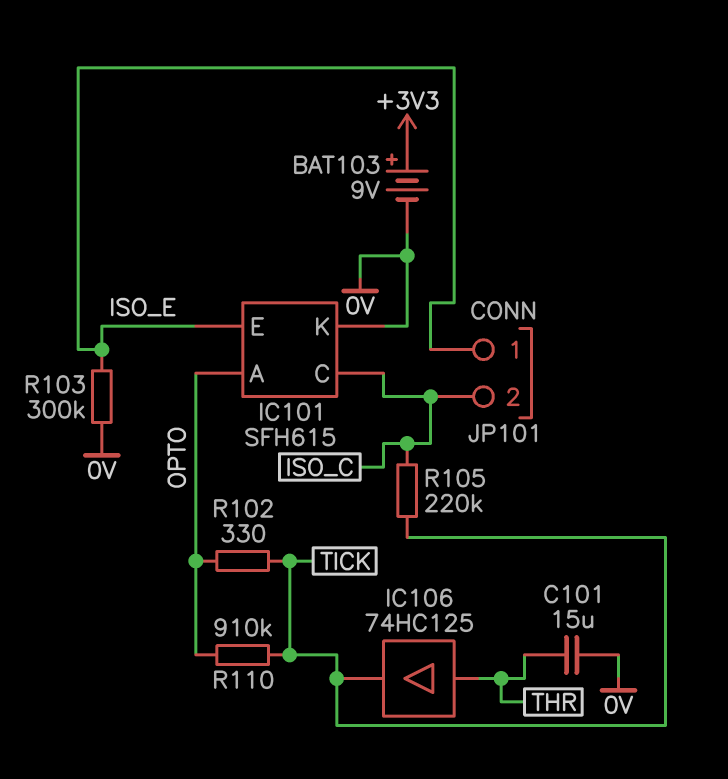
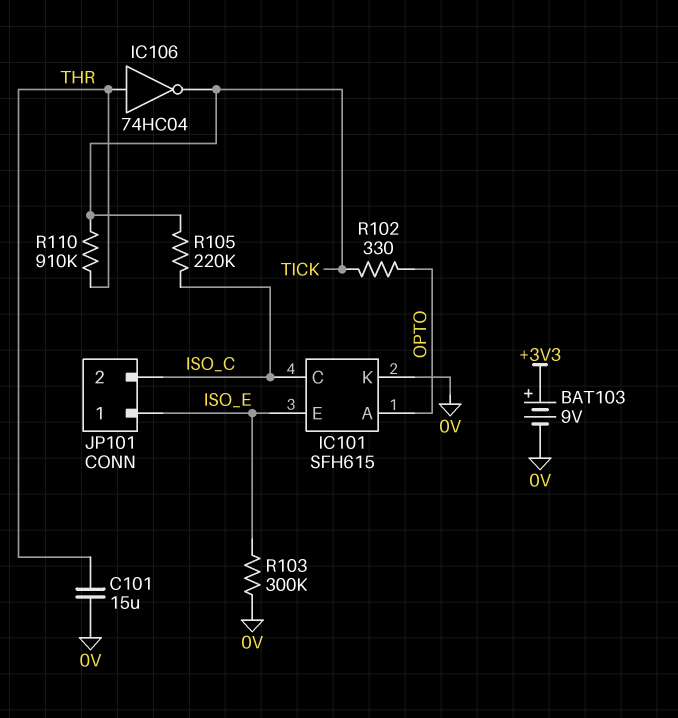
IC106: buffer 74HC125 (in THR, out TICK) -> NOT 74HC04 (in THR, out TICK)
R110: 910k (OPTO, TICK) -> 910k (THR, TICK)

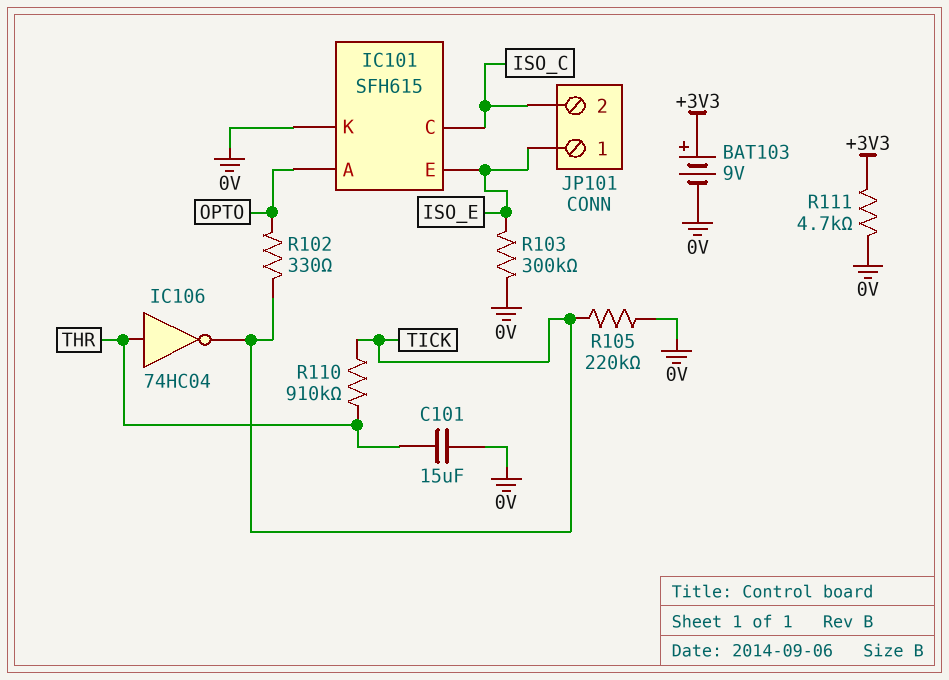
R105: 220k (ISO_C, TICK) -> 220k (0V, TICK)
R111: none -> 4.7k (+3V3, 0V)

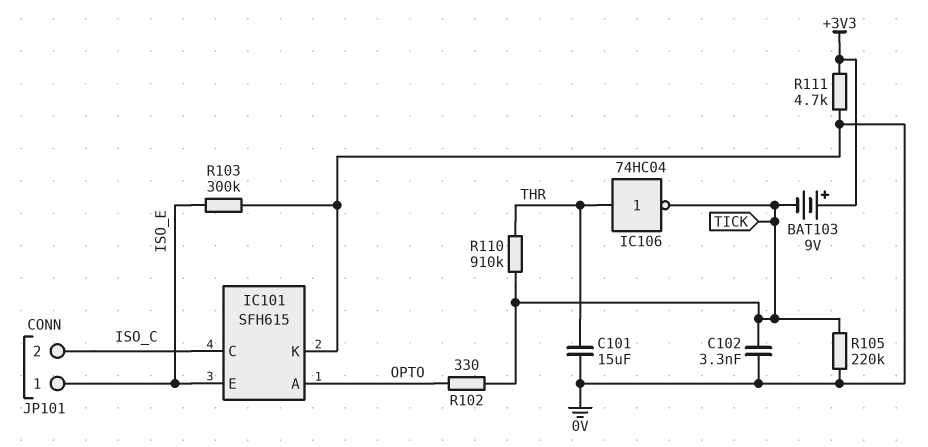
BAT103: 9V (plus +3V3, minus 0V) -> 9V (plus +3V3, minus TICK)
C102: none -> 3.3nF (0V, TICK)

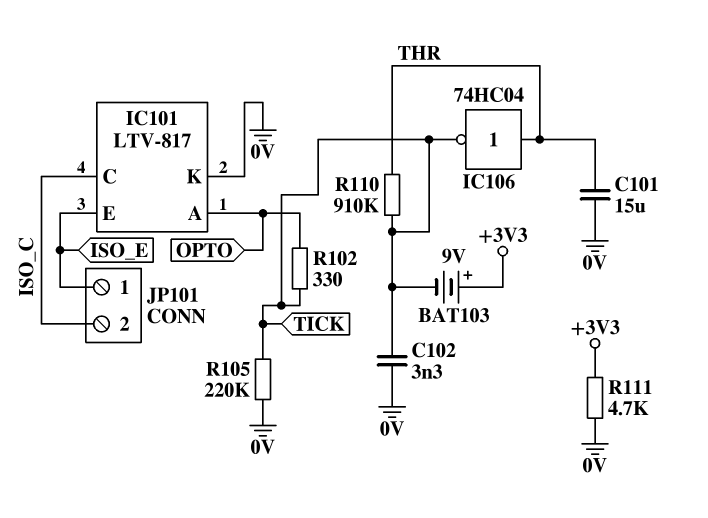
IC101: SFH615 -> LTV-817
R103: 300k (0V, ISO_E) -> none

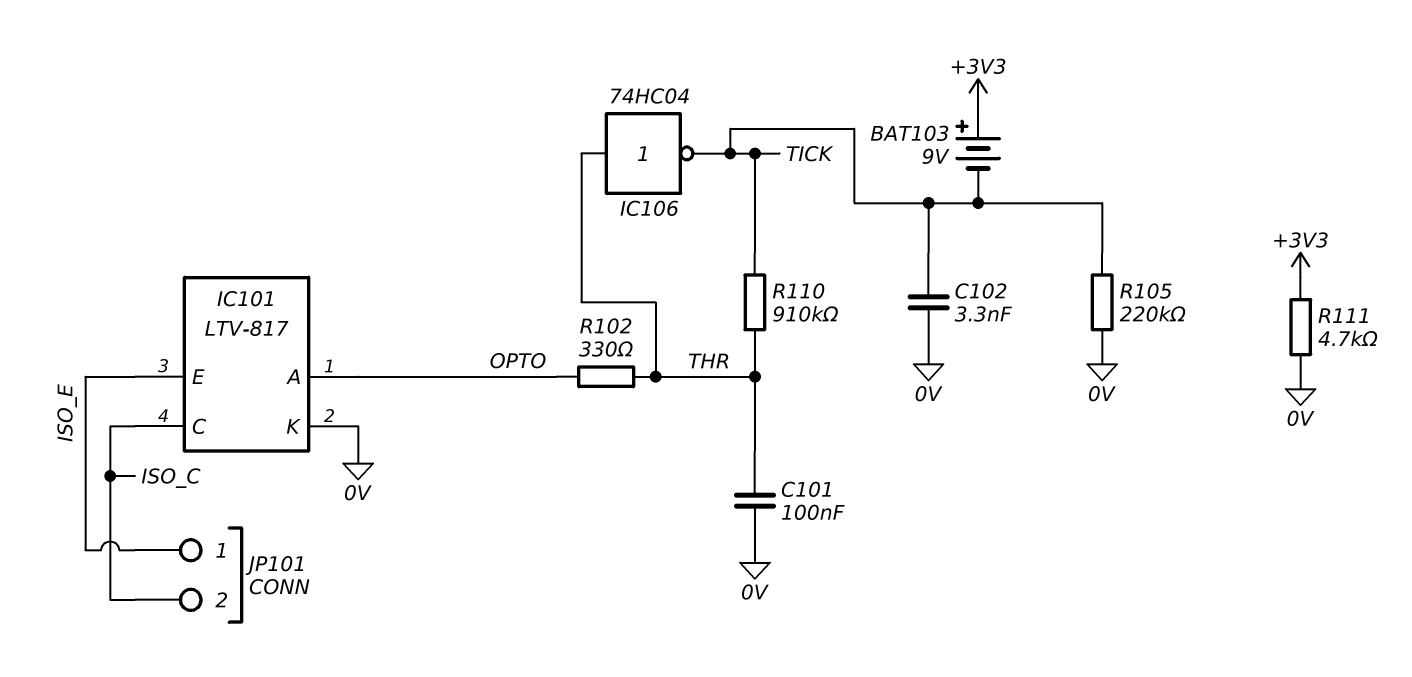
C101: 15uF (0V, THR) -> 100nF (0V, THR)
R102: 330 (OPTO, TICK) -> 330 (OPTO, THR)

